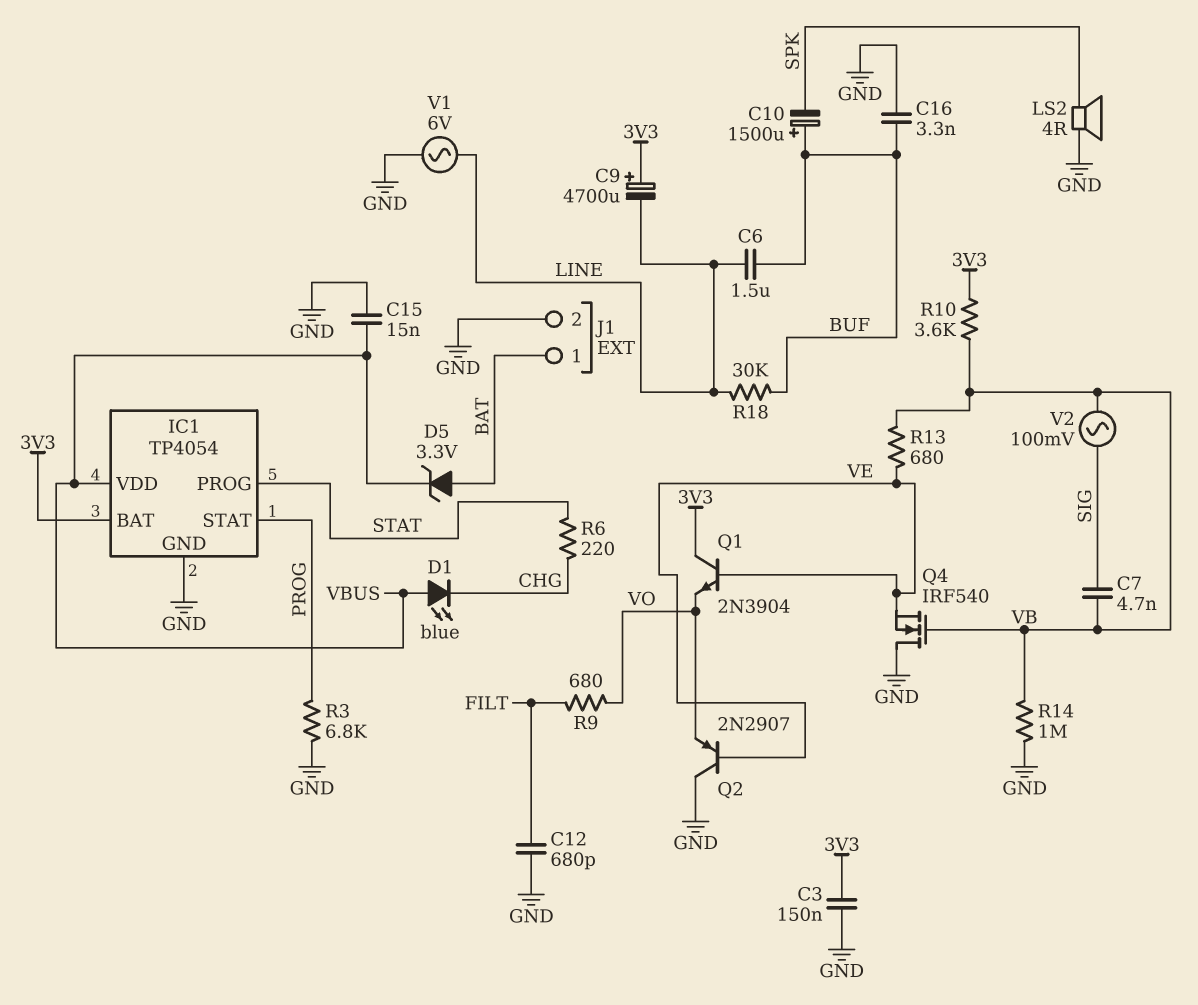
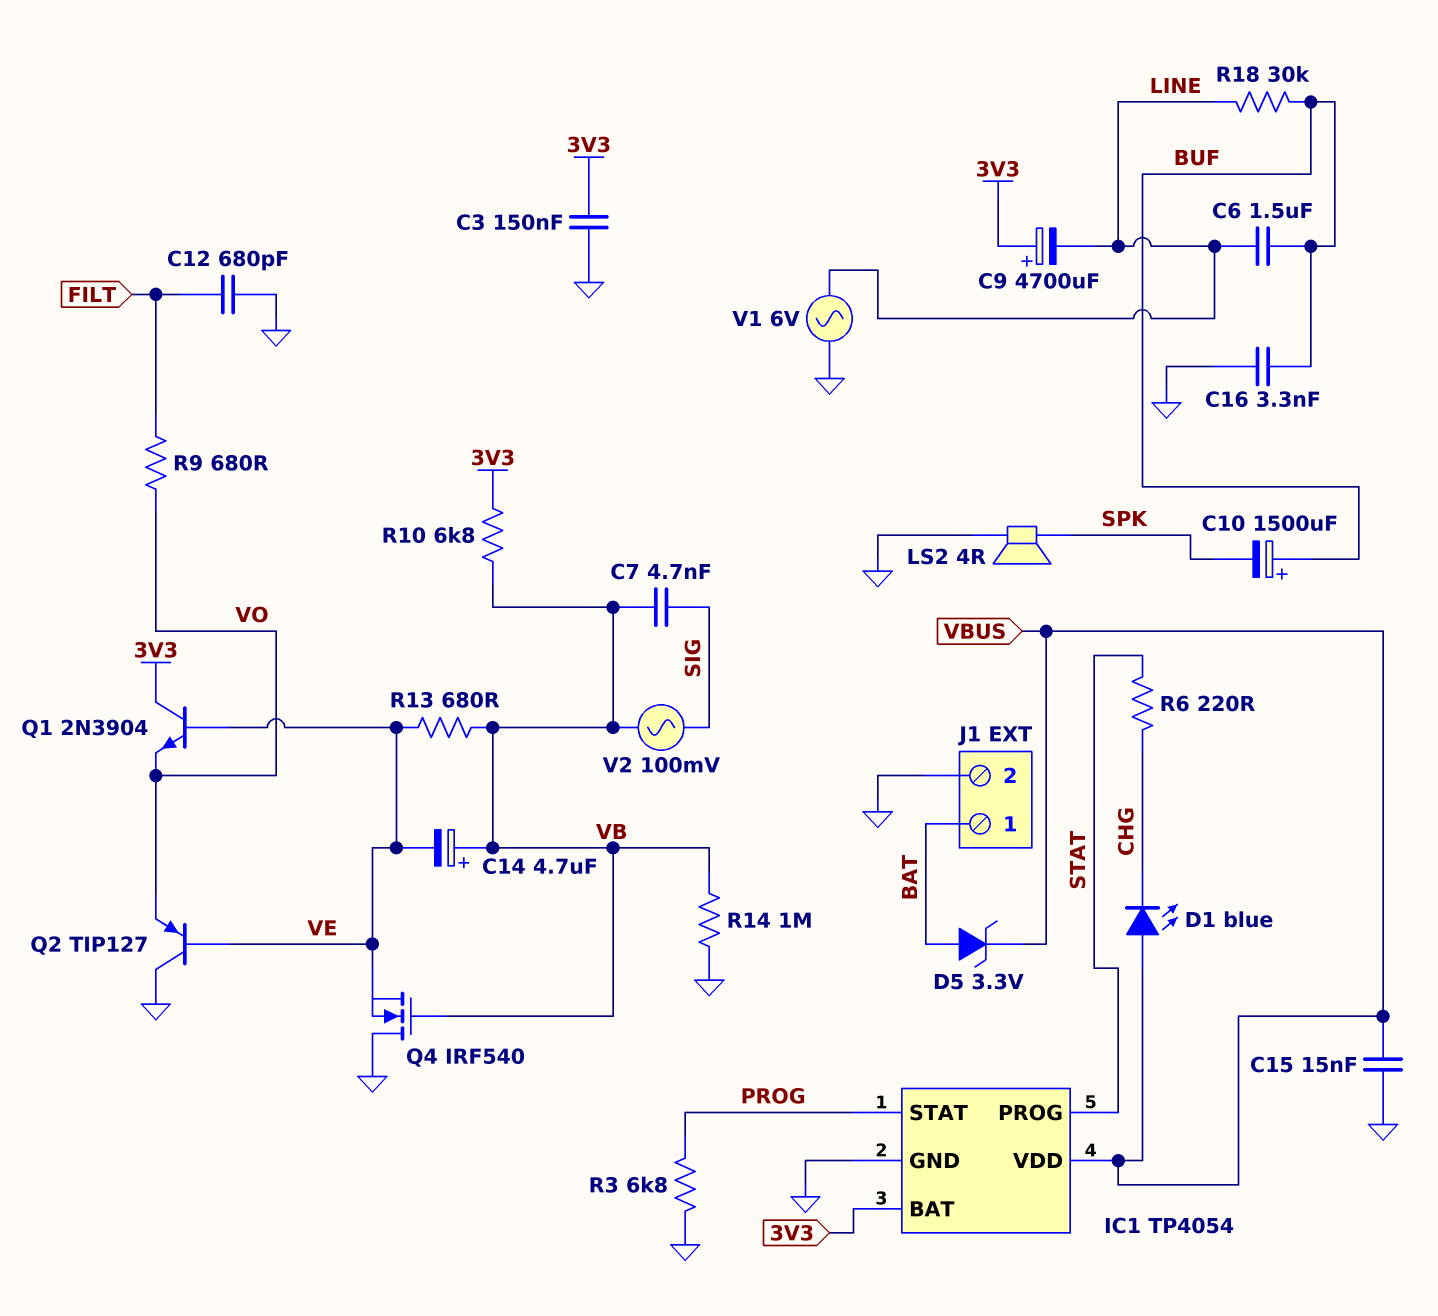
C14: none -> 4.7uF (plus VB, minus VE)
Q2: PNP 2N2907 (B VE, C GND, E VO) -> PNP TIP127 (B VE, C GND, E VO)
R10: 3.6k (3V3, VB) -> 6.8k (3V3, VB)

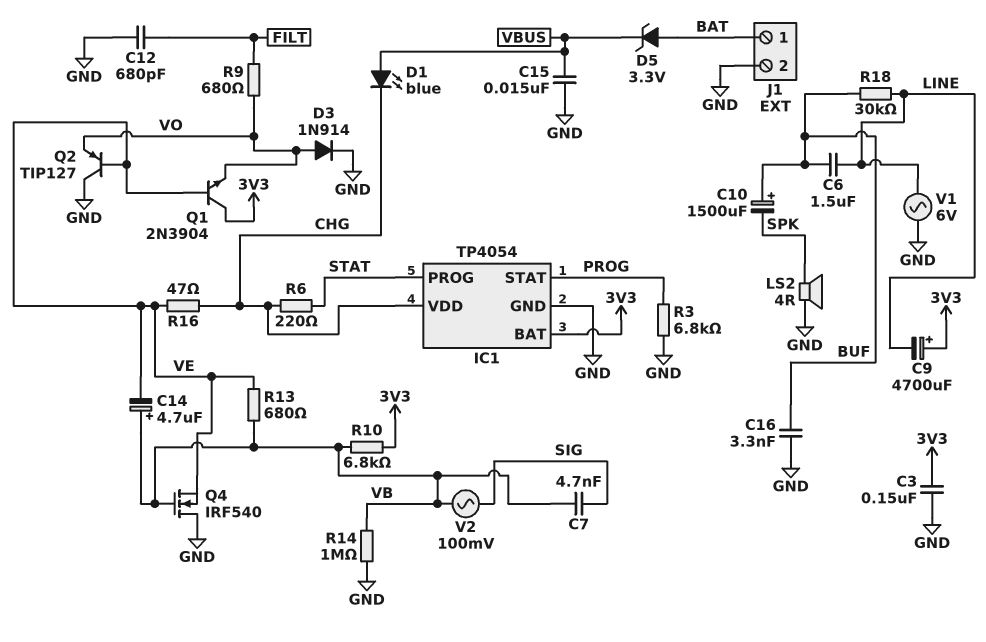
D3: none -> diode 1N914 (A VO, K GND)
IC1 pin VDD: VBUS -> CHG
R16: none -> 47 (CHG, VE)

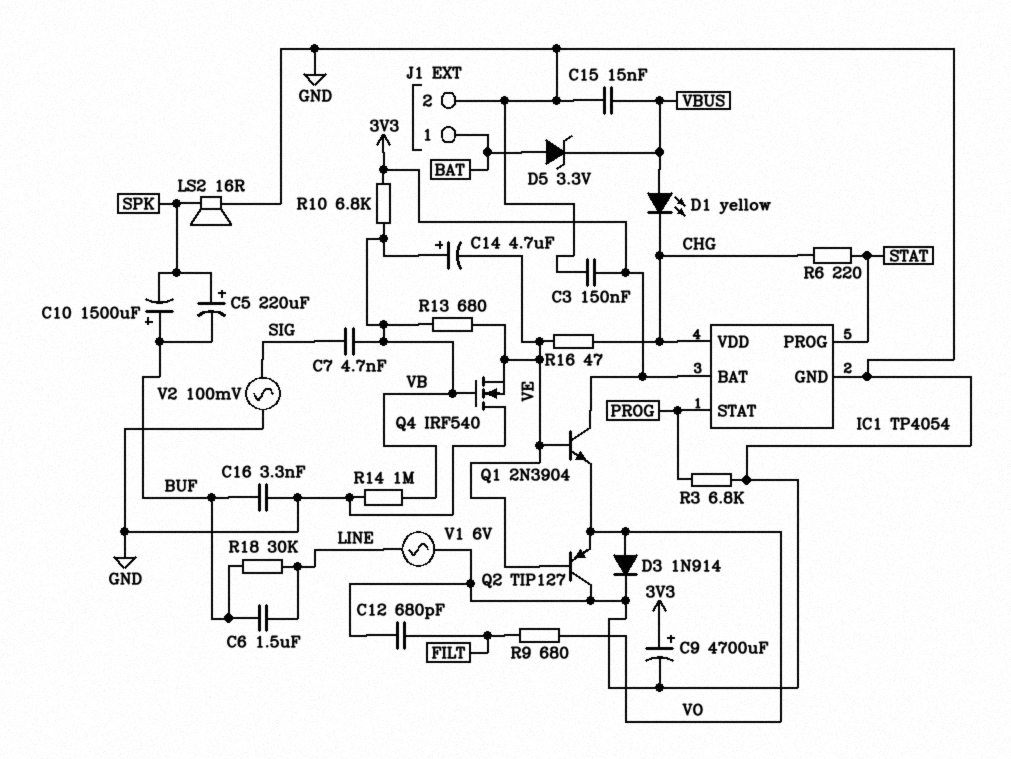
C5: none -> 220uF (plus SPK, minus BUF)
C9: 4700uF (plus 3V3, minus LINE) -> 4700uF (plus 3V3, minus GND)
D1: LED blue (A VBUS, K CHG) -> LED yellow (A VBUS, K CHG)
LS2: speaker 4R (GND, SPK) -> speaker 16R (GND, SPK)
V2: AC 100mV (SIG, VB) -> AC 100mV (GND, SIG)

